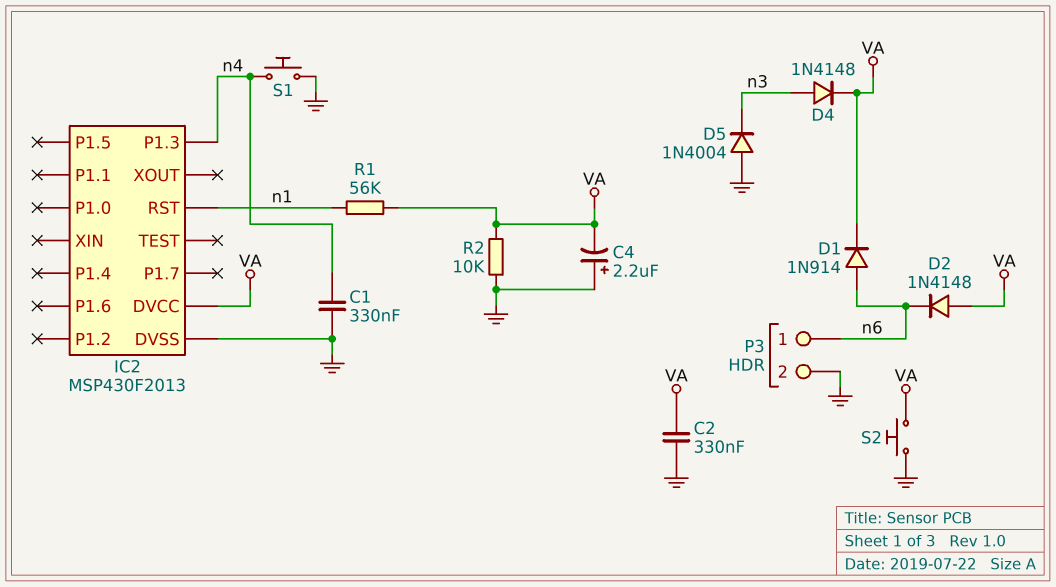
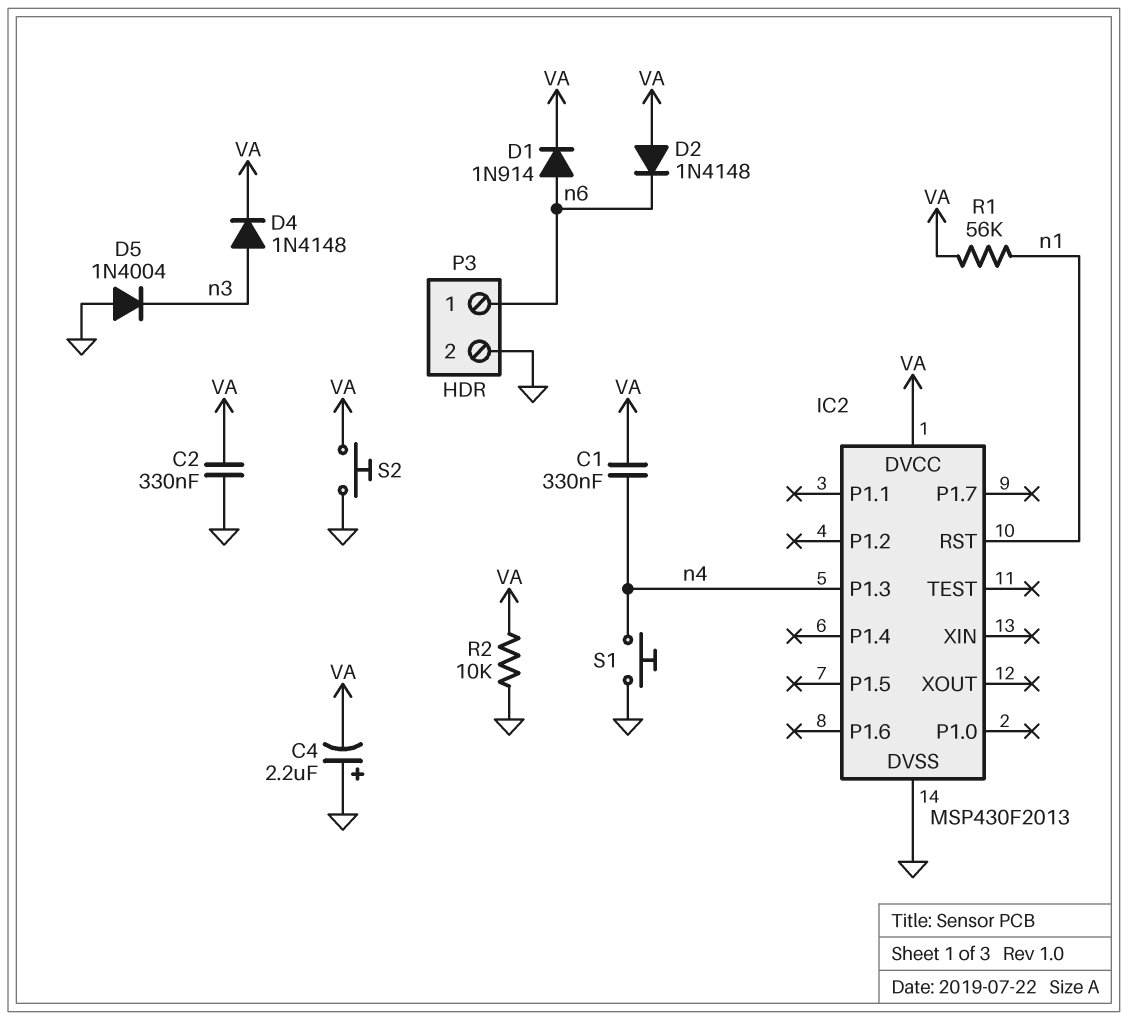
C1: 330nF (GND, n4) -> 330nF (VA, n4)

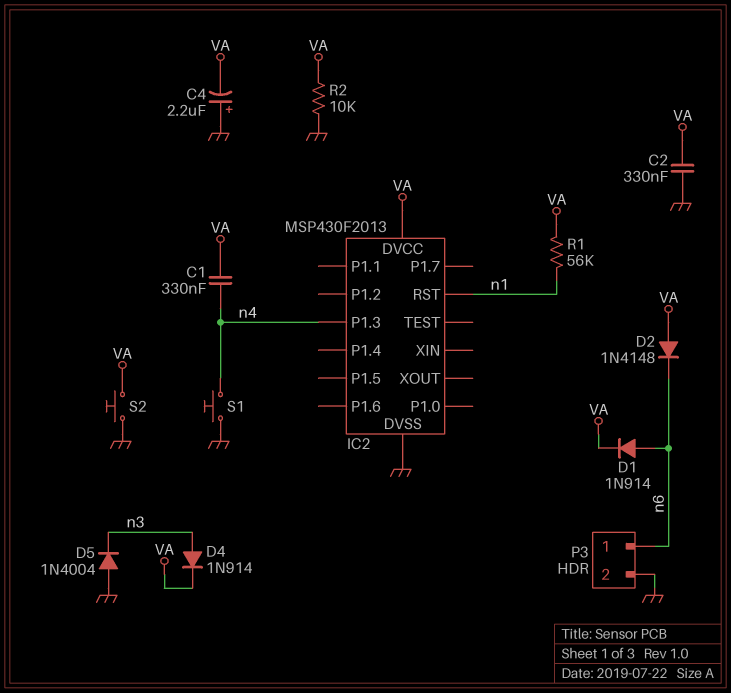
D4: diode 1N4148 (A n3, K VA) -> diode 1N914 (A n3, K VA)

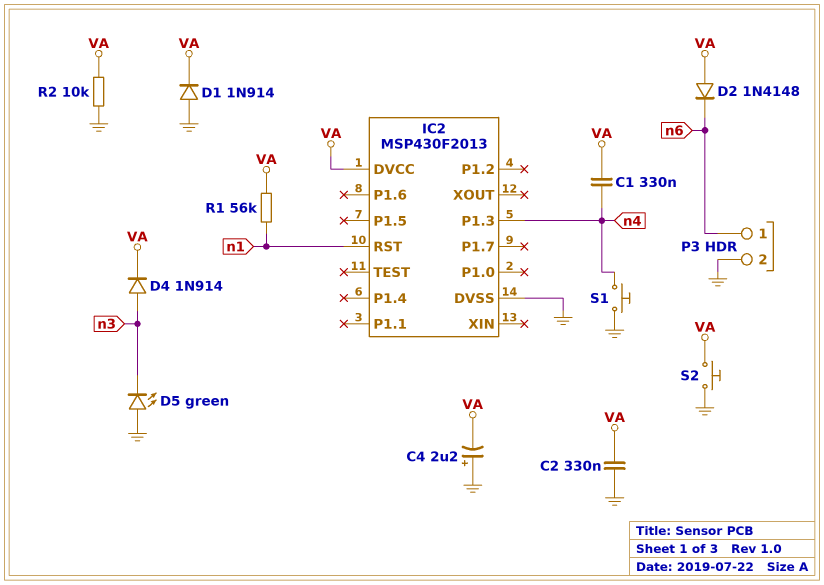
D1: diode 1N914 (A n6, K VA) -> diode 1N914 (A GND, K VA)
D5: diode 1N4004 (A GND, K n3) -> LED green (A GND, K n3)

